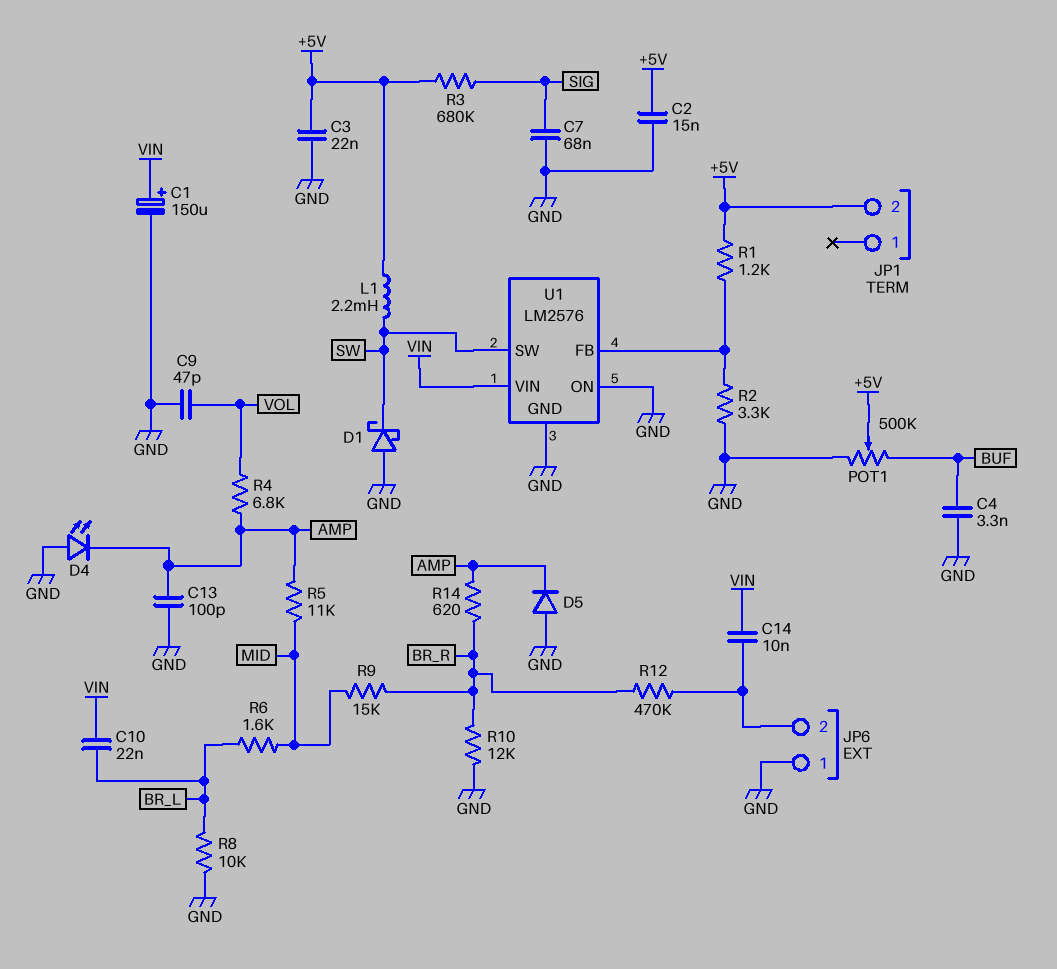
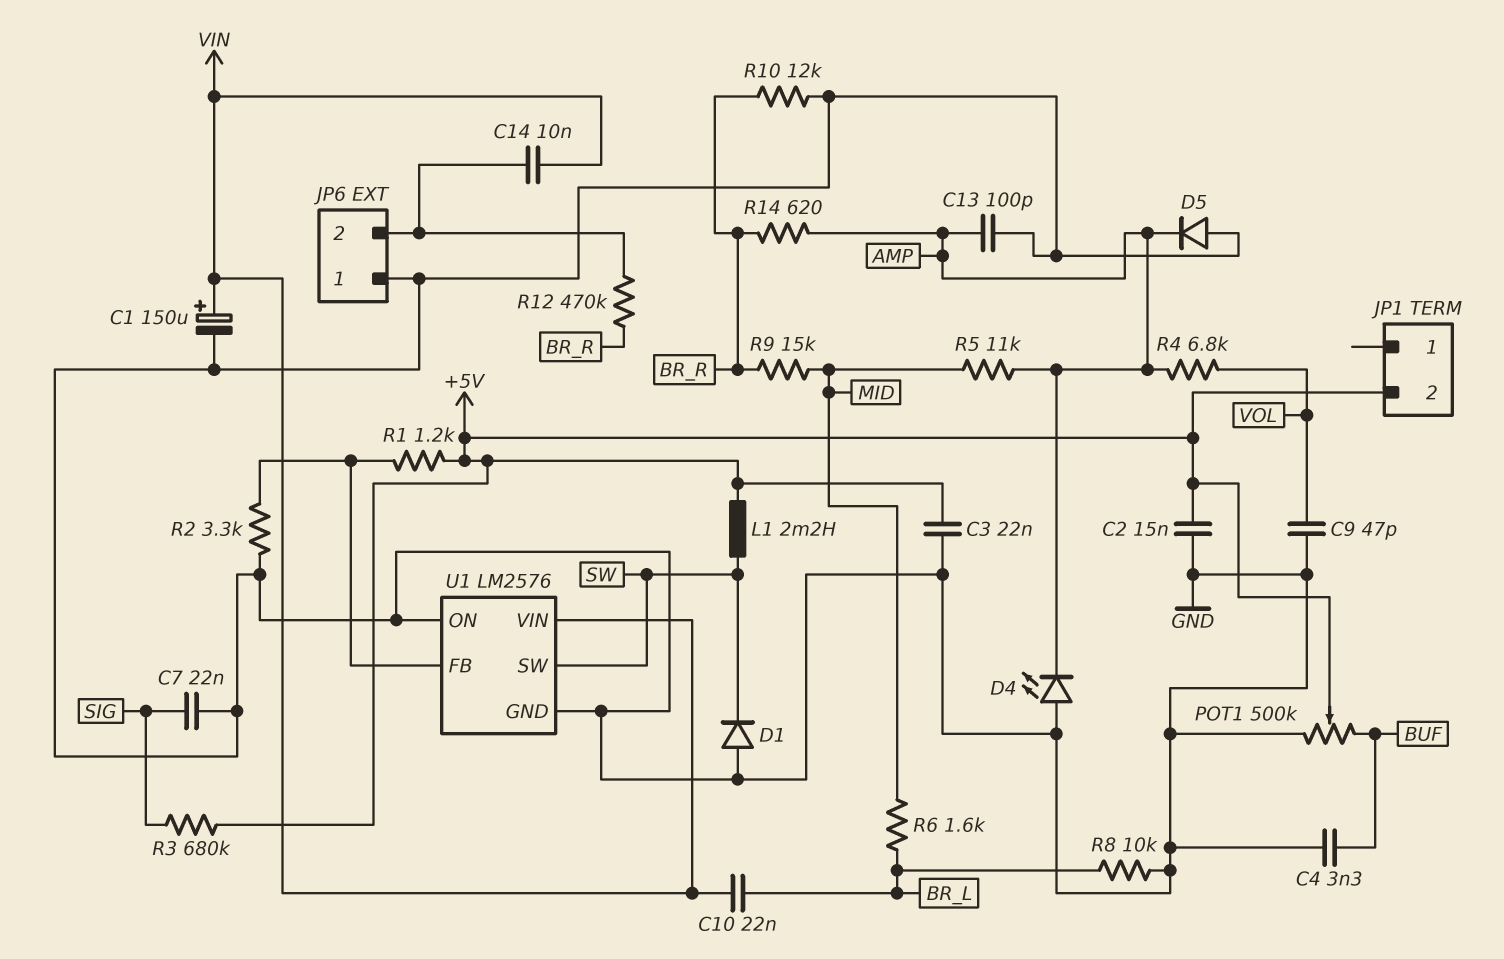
C7: 68nF (GND, SIG) -> 22nF (GND, SIG)
D1: schottky (A GND, K SW) -> diode (A GND, K SW)

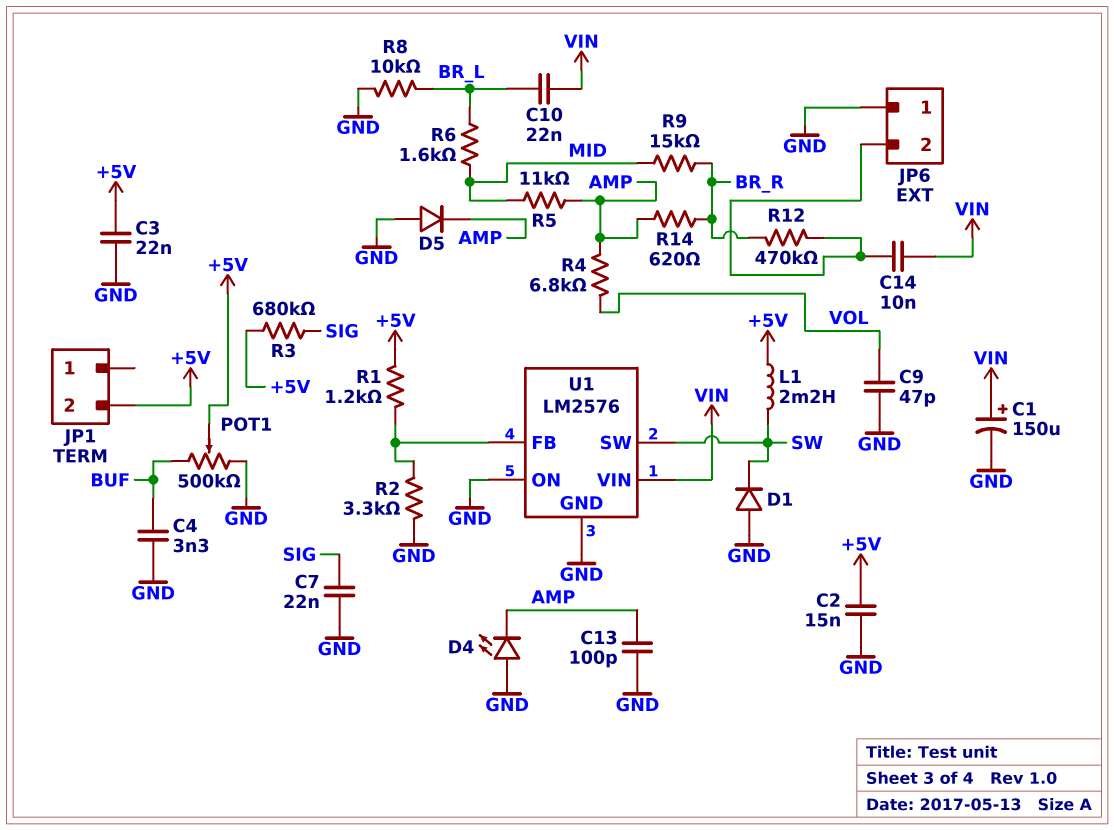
R10: 12k (BR_R, GND) -> none

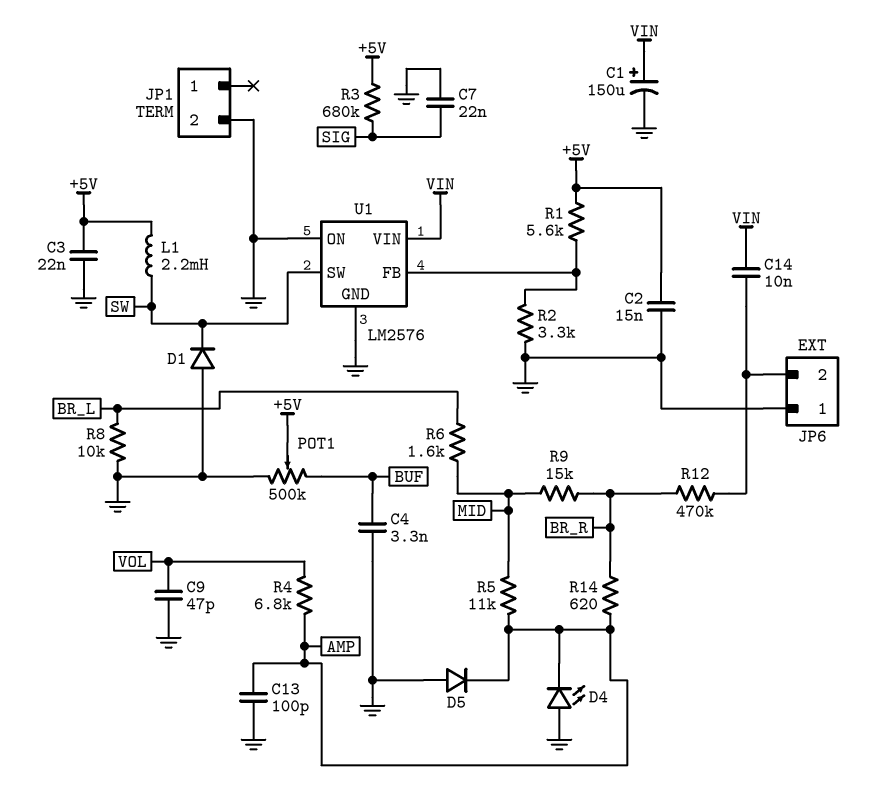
C10: 22nF (BR_L, VIN) -> none
JP1 pin 2: +5V -> GND
R1: 1.2k (+5V, U1/FB) -> 5.6k (+5V, U1/FB)

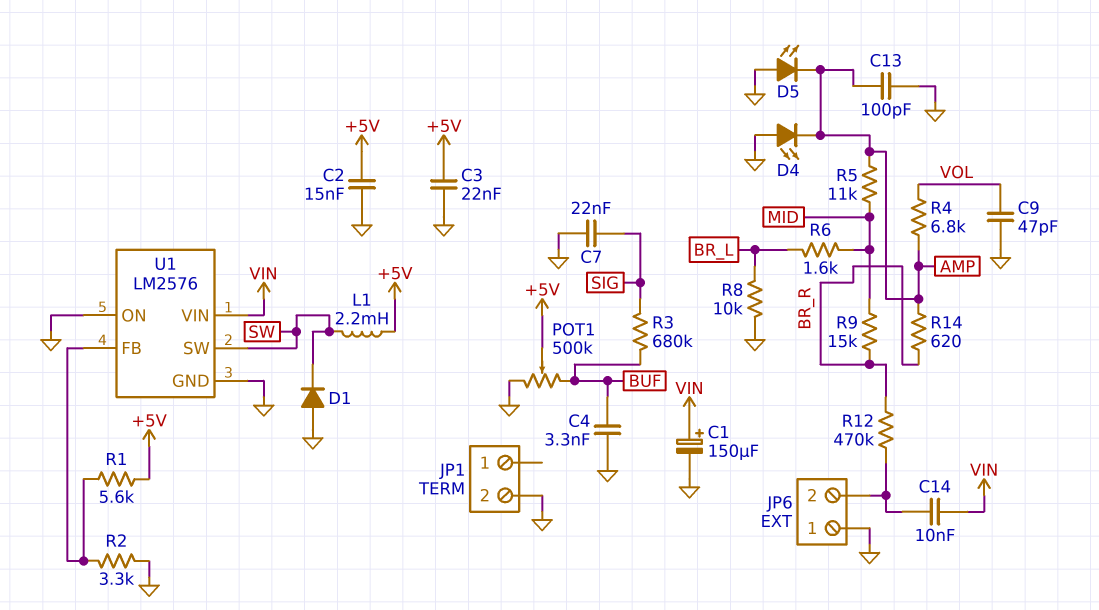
D5: diode (A GND, K AMP) -> LED (A GND, K AMP)
R3: 680k (+5V, SIG) -> 680k (BUF, SIG)

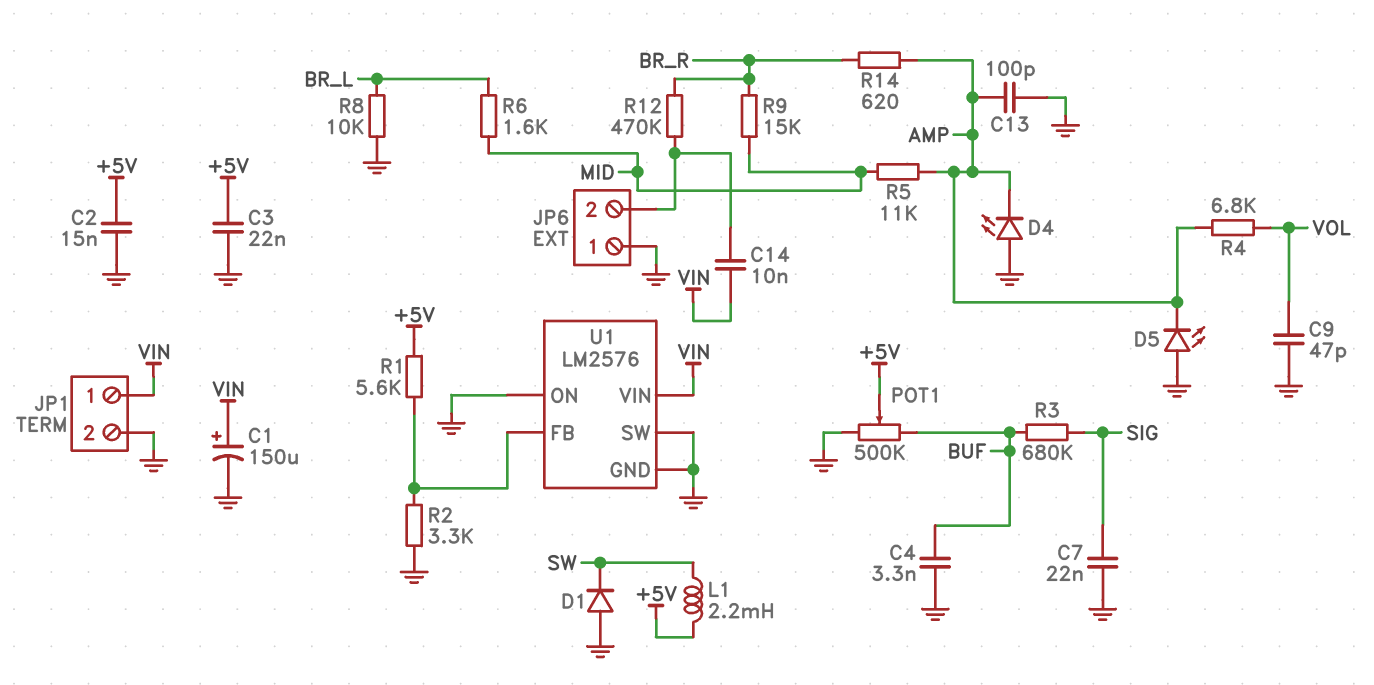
JP1 pin 1: none -> VIN
U1 pin SW: SW -> GND

